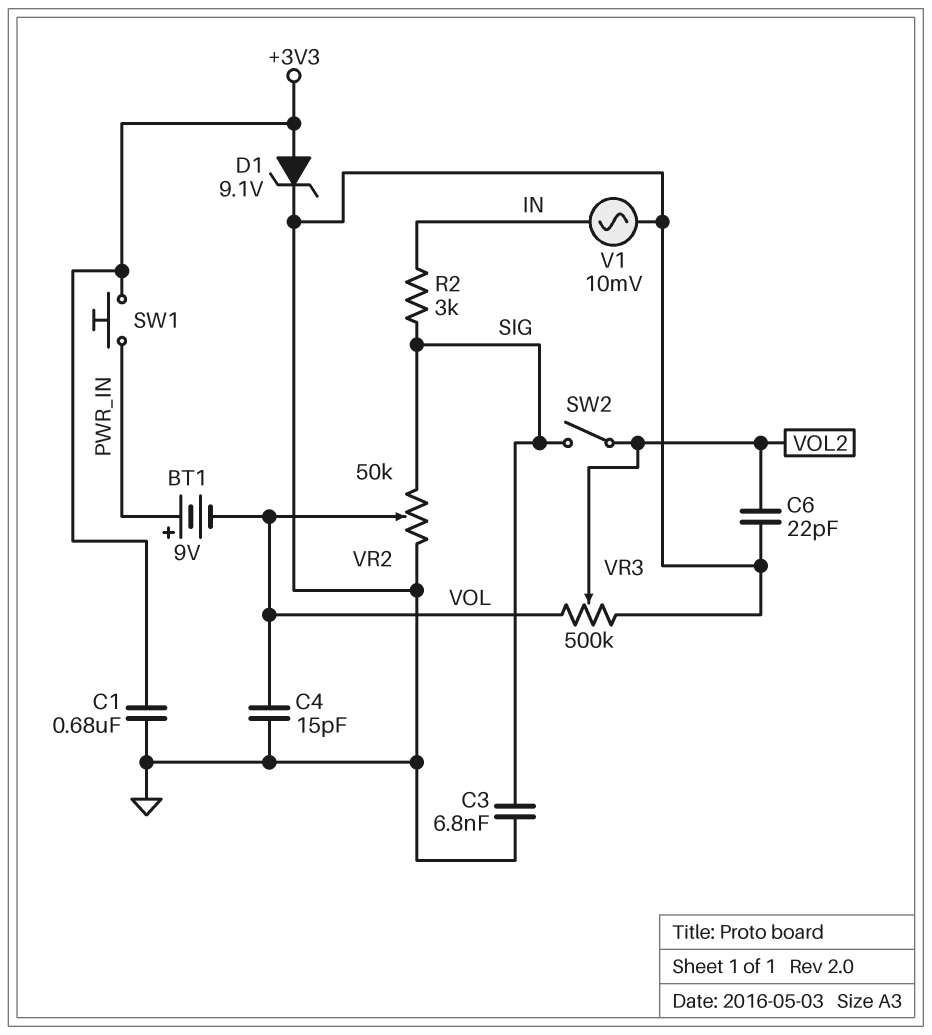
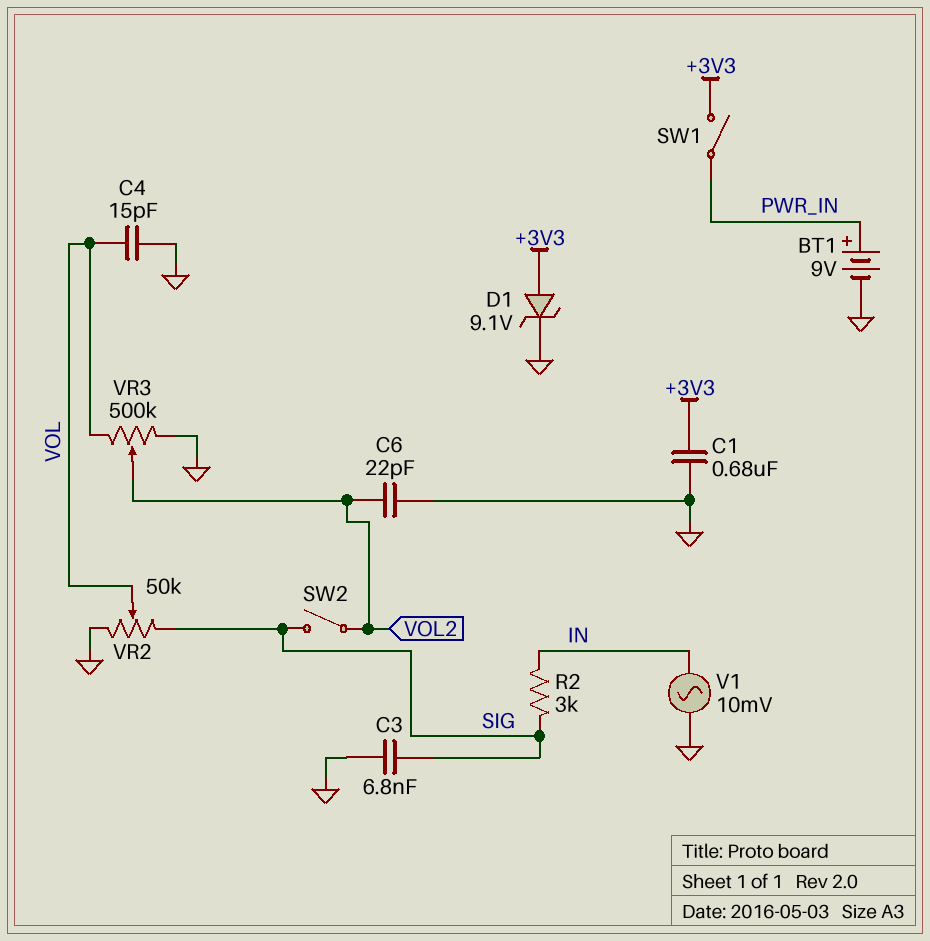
BT1: 9V (plus PWR_IN, minus VOL) -> 9V (plus PWR_IN, minus GND)
SW1: button (+3V3, PWR_IN) -> switch (+3V3, PWR_IN)

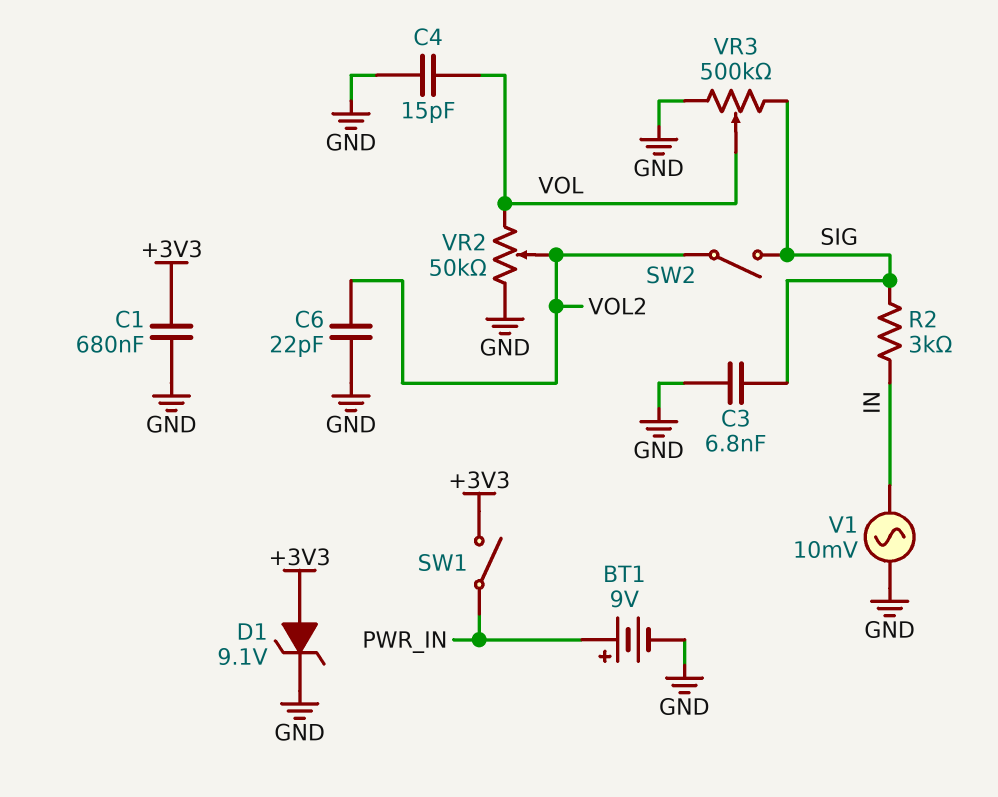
VR2: 50k (GND, SIG, wiper VOL) -> 50k (GND, VOL, wiper VOL2)
VR3: 500k (GND, VOL, wiper VOL2) -> 500k (GND, SIG, wiper VOL)

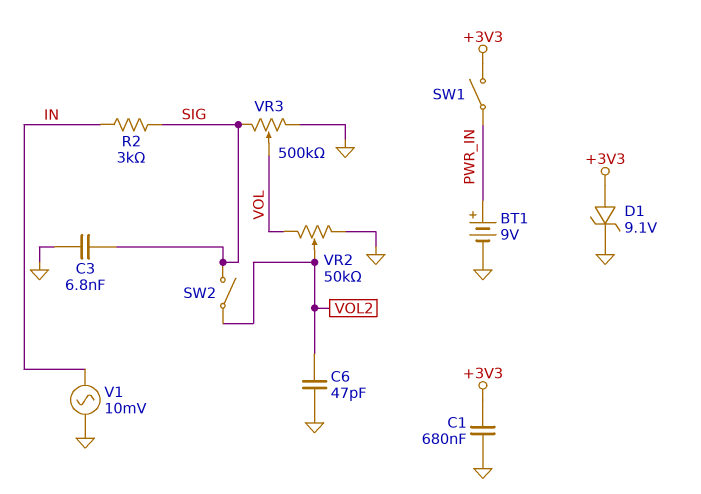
C4: 15pF (GND, VOL) -> none
C6: 22pF (GND, VOL2) -> 47pF (GND, VOL2)

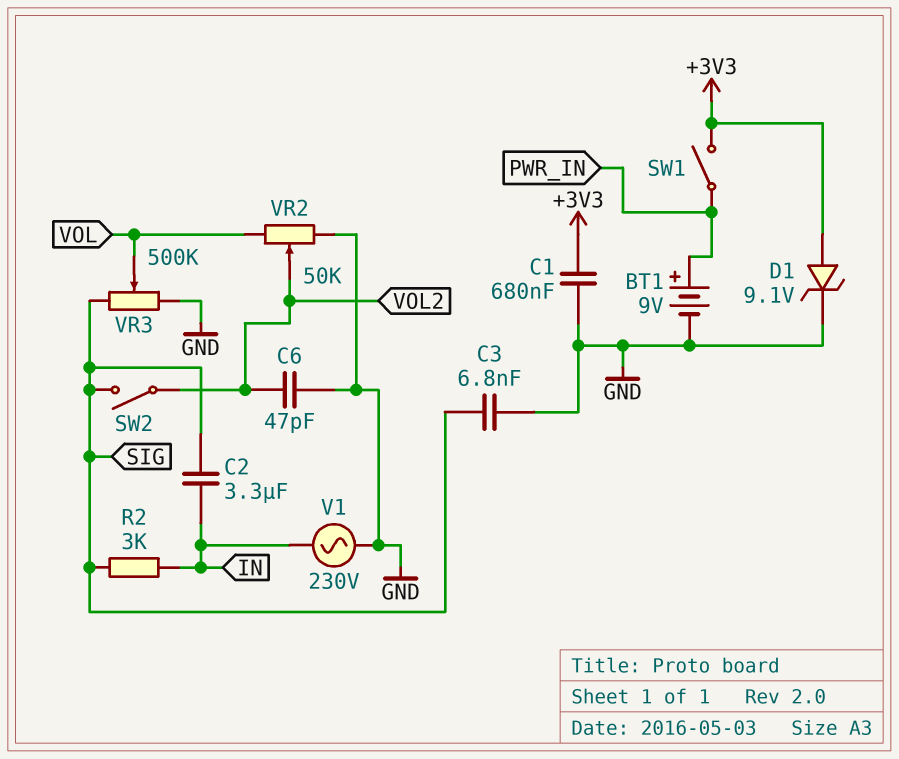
C2: none -> 3.3uF (IN, SIG)
V1: AC 10mV (GND, IN) -> AC 230V (GND, IN)

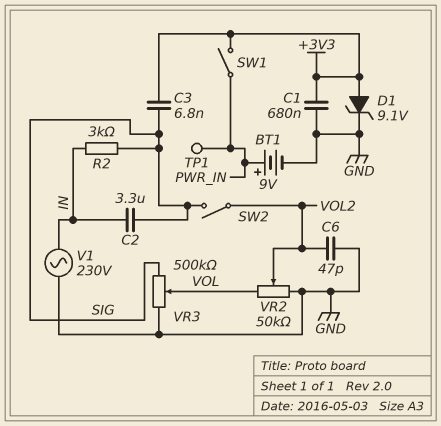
C3: 6.8nF (GND, SIG) -> 6.8nF (+3V3, SIG)
TP1: none -> test point (PWR_IN)

